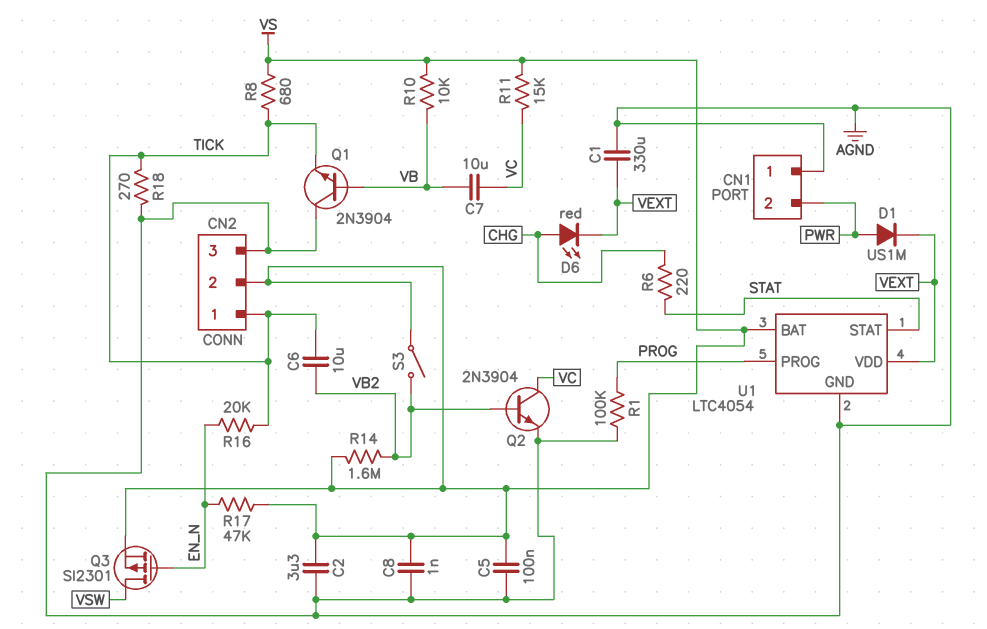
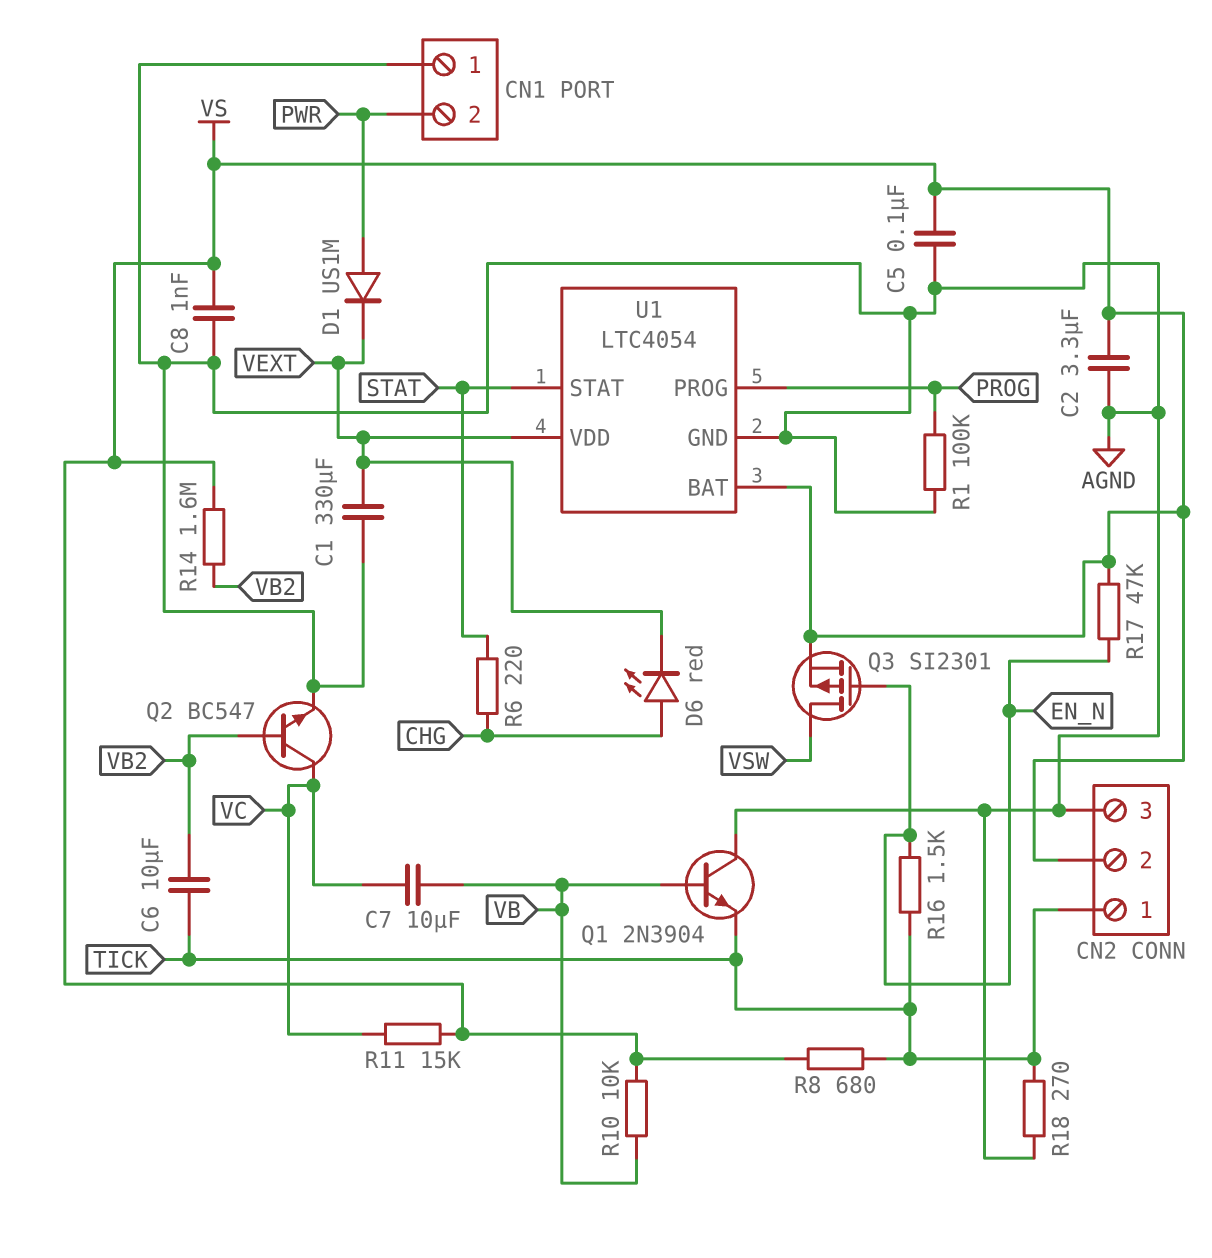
Q2: NPN 2N3904 (B VB2, C VC, E AGND) -> NPN BC547 (B VB2, C VC, E AGND)
R16: 20k (EN_N, TICK) -> 1.5k (EN_N, TICK)
S3: switch (VB2, VS) -> none

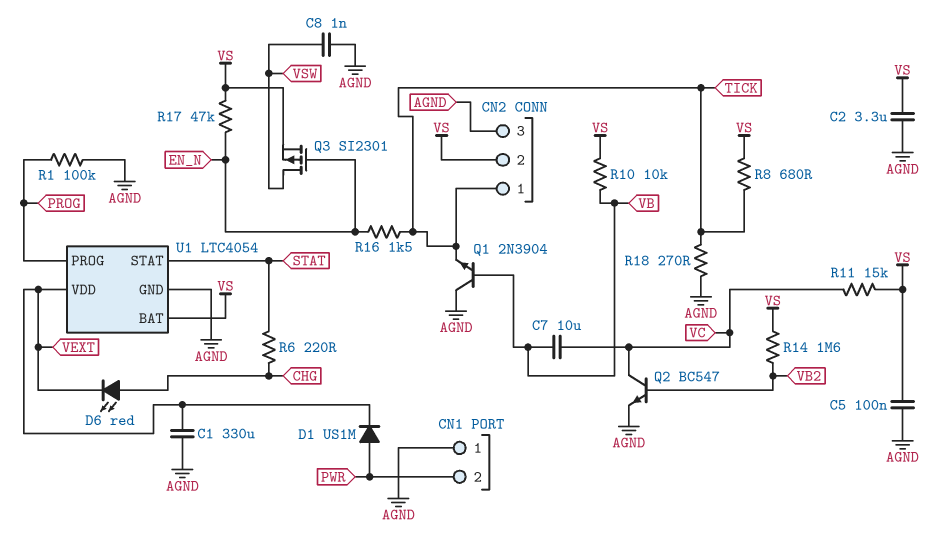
C6: 10uF (TICK, VB2) -> none
C8: 1nF (AGND, VS) -> 1nF (AGND, VSW)

